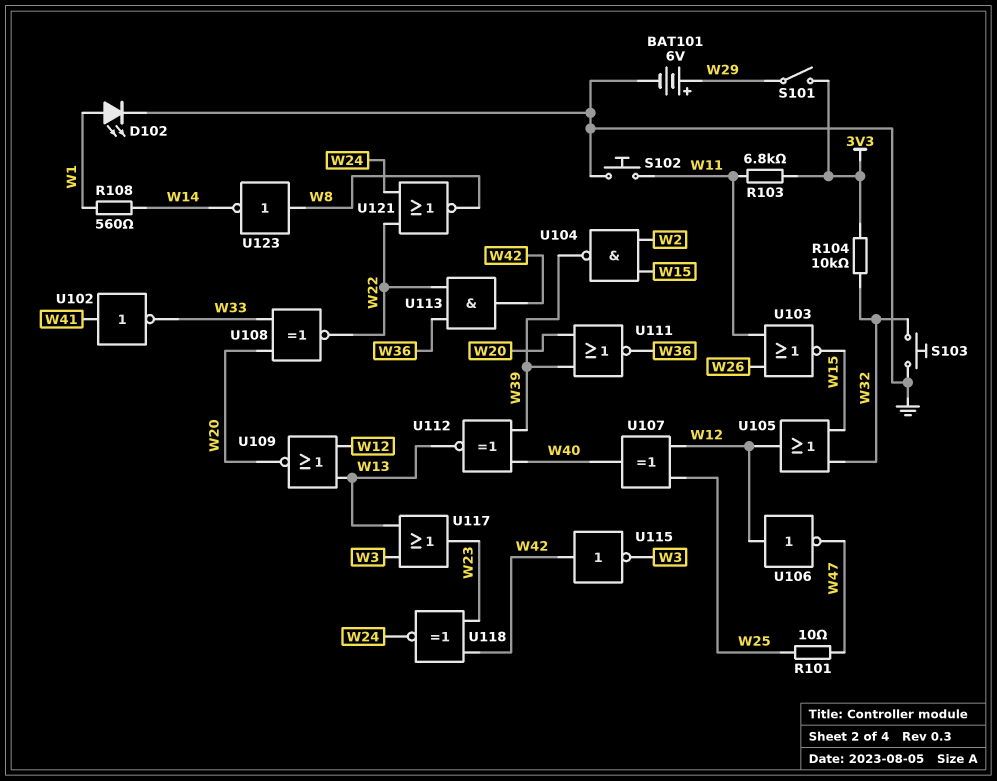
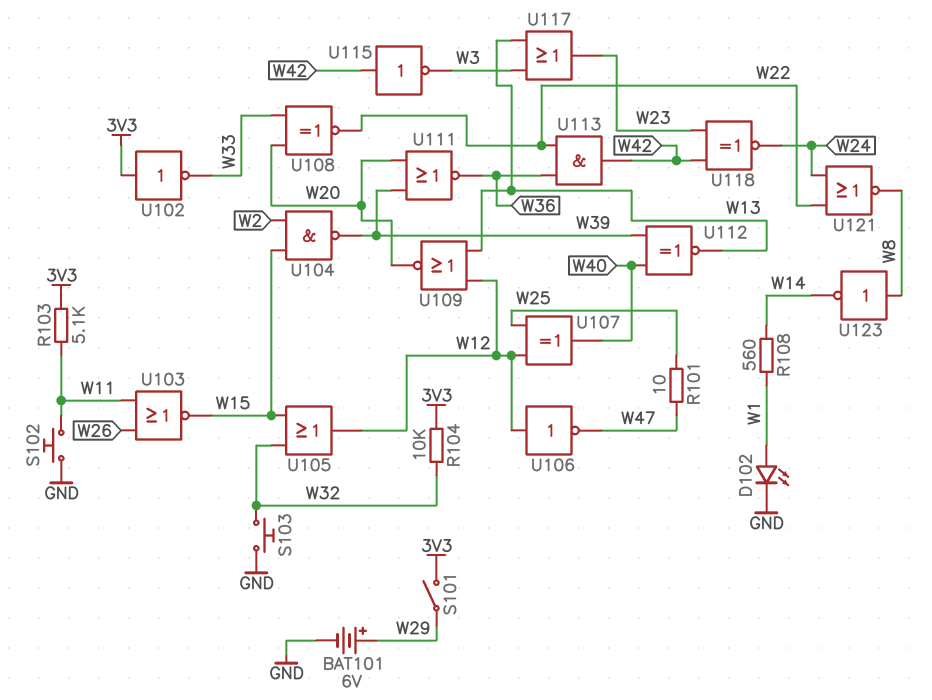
R103: 6.8k (3V3, W11) -> 5.1k (3V3, W11)
U102: NOT (in W41, out W33) -> NOT (in 3V3, out W33)

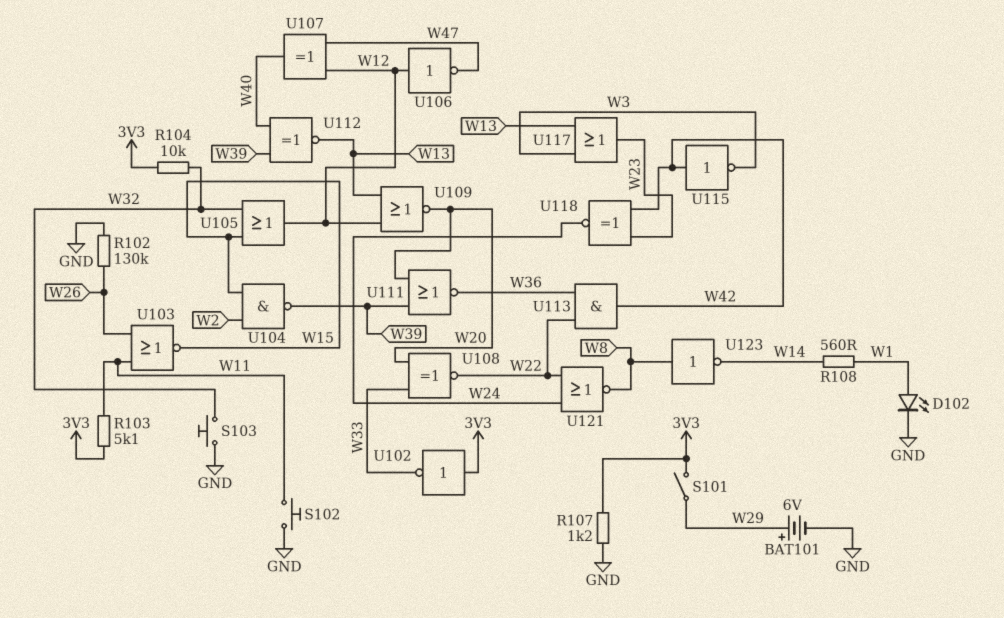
R101: 10 (W25, W47) -> none
R102: none -> 130k (GND, W26)
R107: none -> 1.2k (3V3, GND)
U107: XOR (in W12, in W25, out W40) -> XOR (in W12, in W47, out W40)

